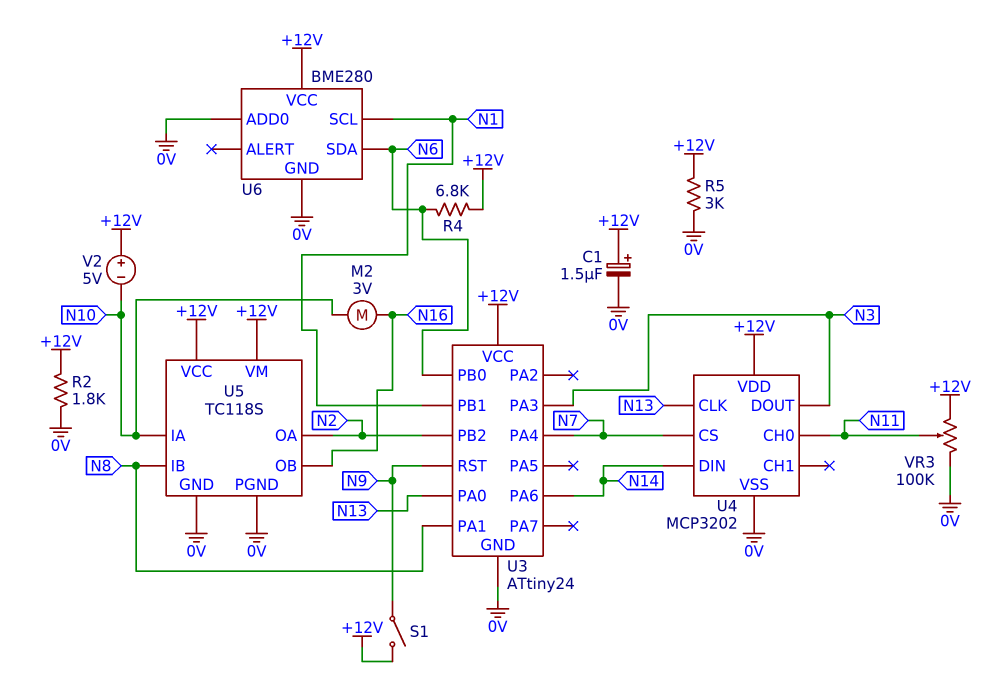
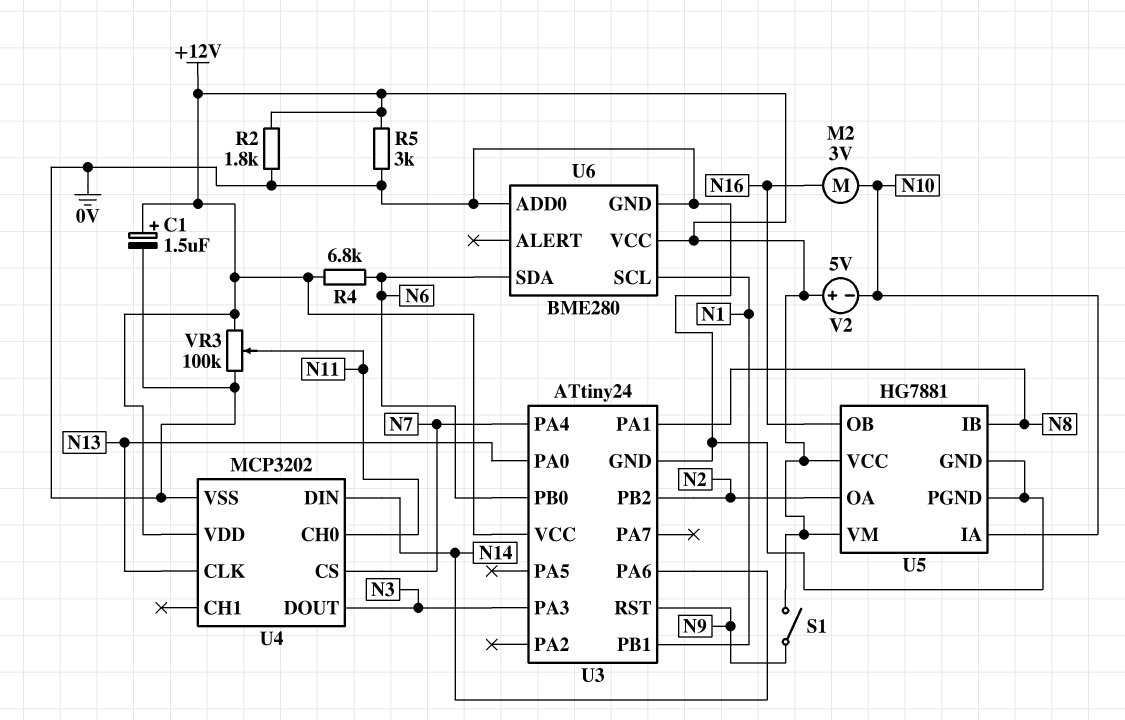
U5: TC118S -> HG7881

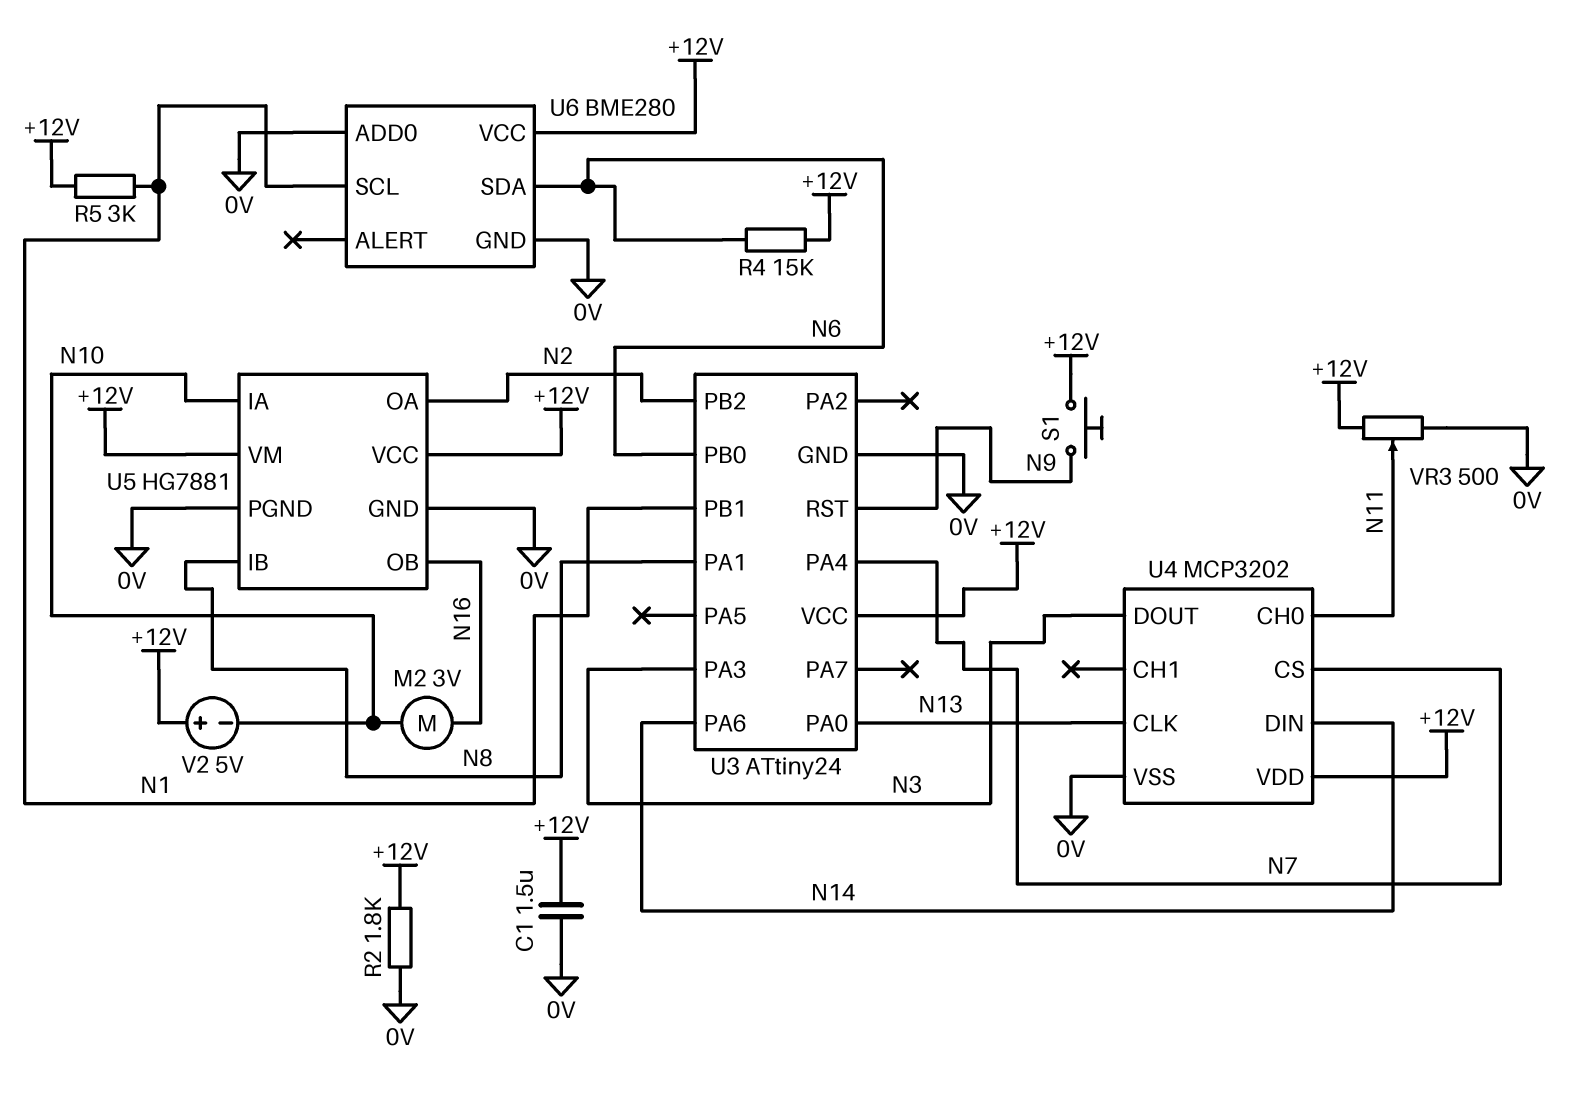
C1: 1.5uF (plus +12V, minus 0V) -> 1.5uF (+12V, 0V)
R4: 6.8k (+12V, N6) -> 15k (+12V, N6)
R5: 3k (+12V, 0V) -> 3k (+12V, N1)
S1: switch (+12V, N9) -> button (+12V, N9)
VR3: 100k (+12V, 0V, wiper N11) -> 500 (+12V, 0V, wiper N11)

